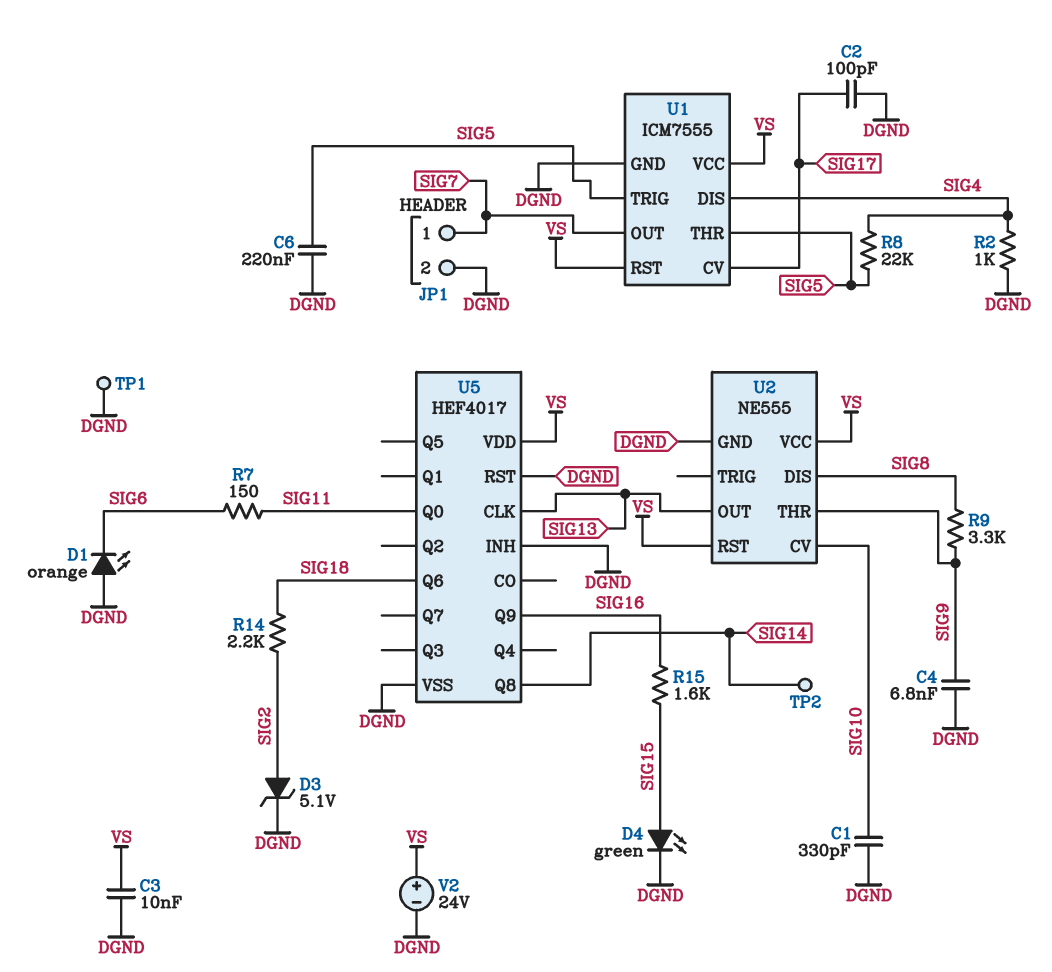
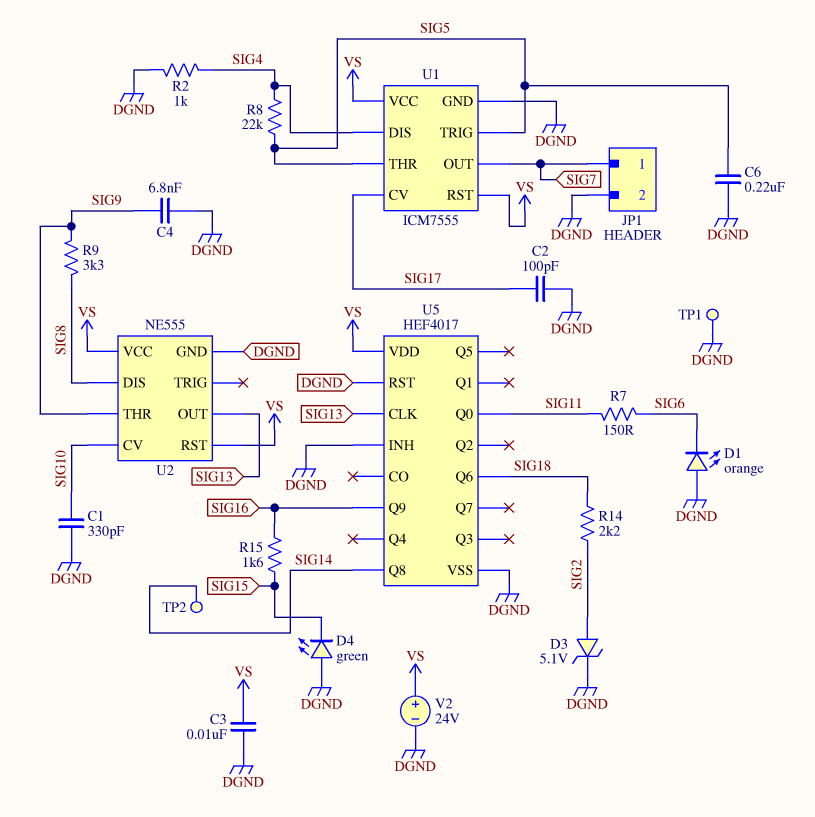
D4: LED green (A SIG15, K DGND) -> LED green (A DGND, K SIG15)

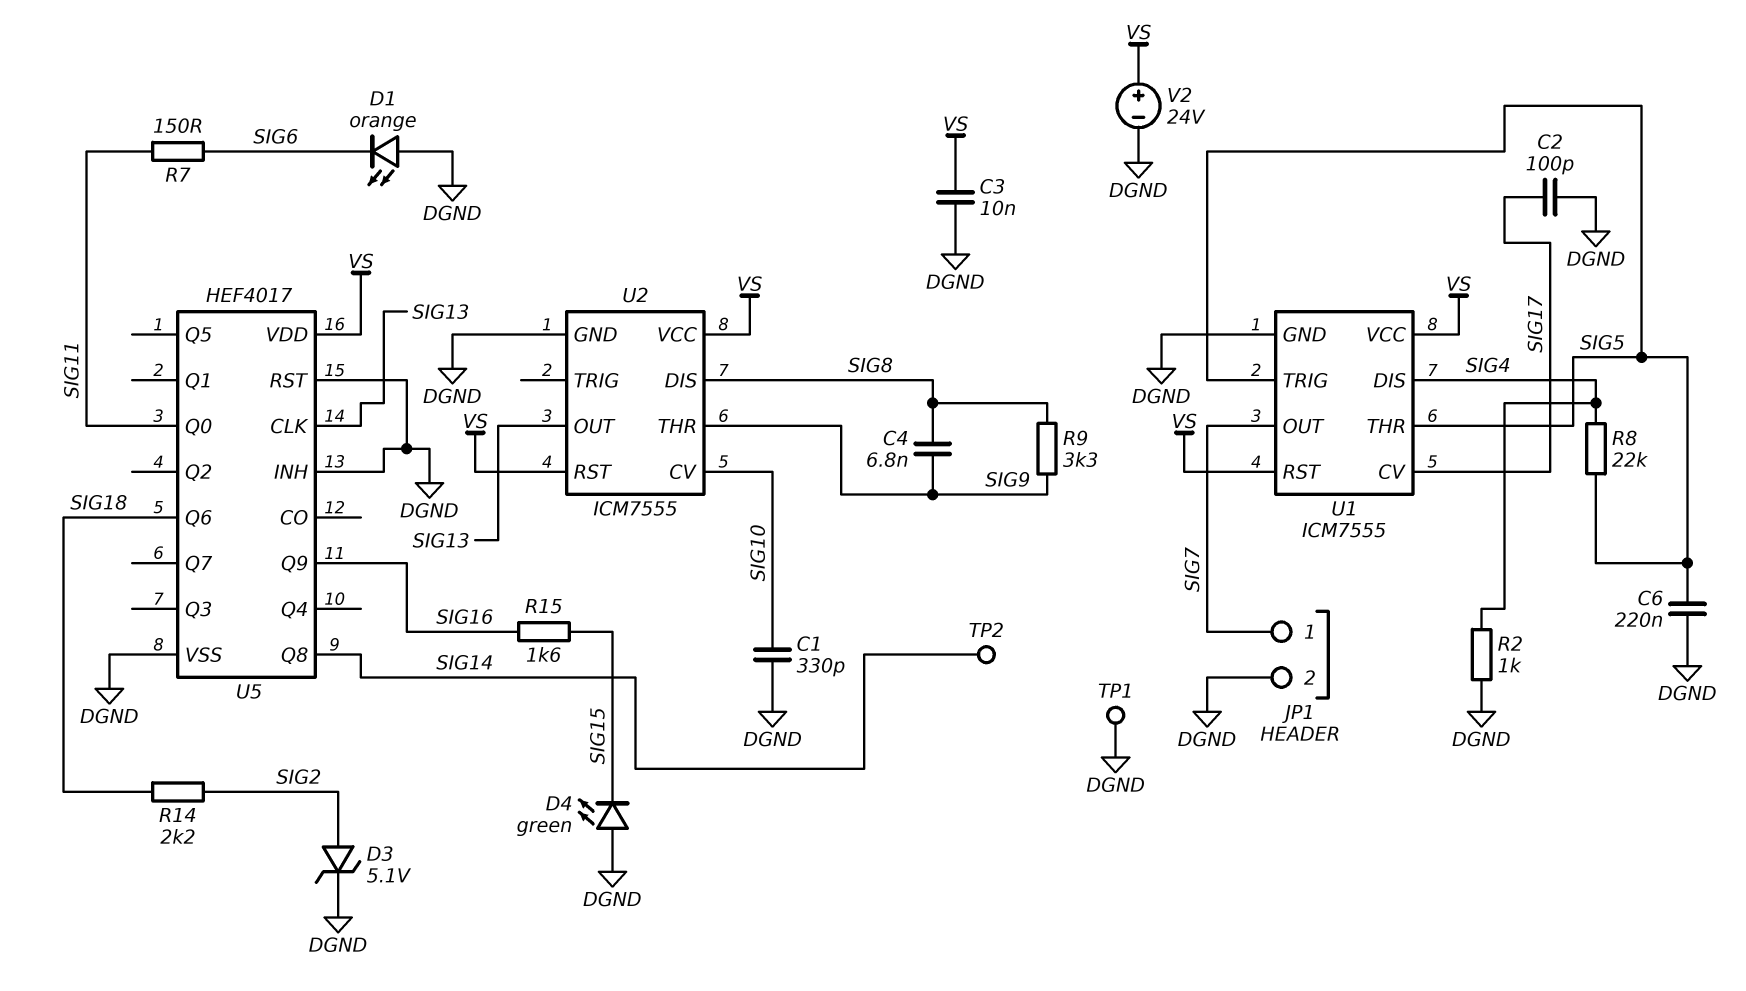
C4: 6.8nF (DGND, SIG9) -> 6.8nF (SIG8, SIG9)
U2: NE555 -> ICM7555

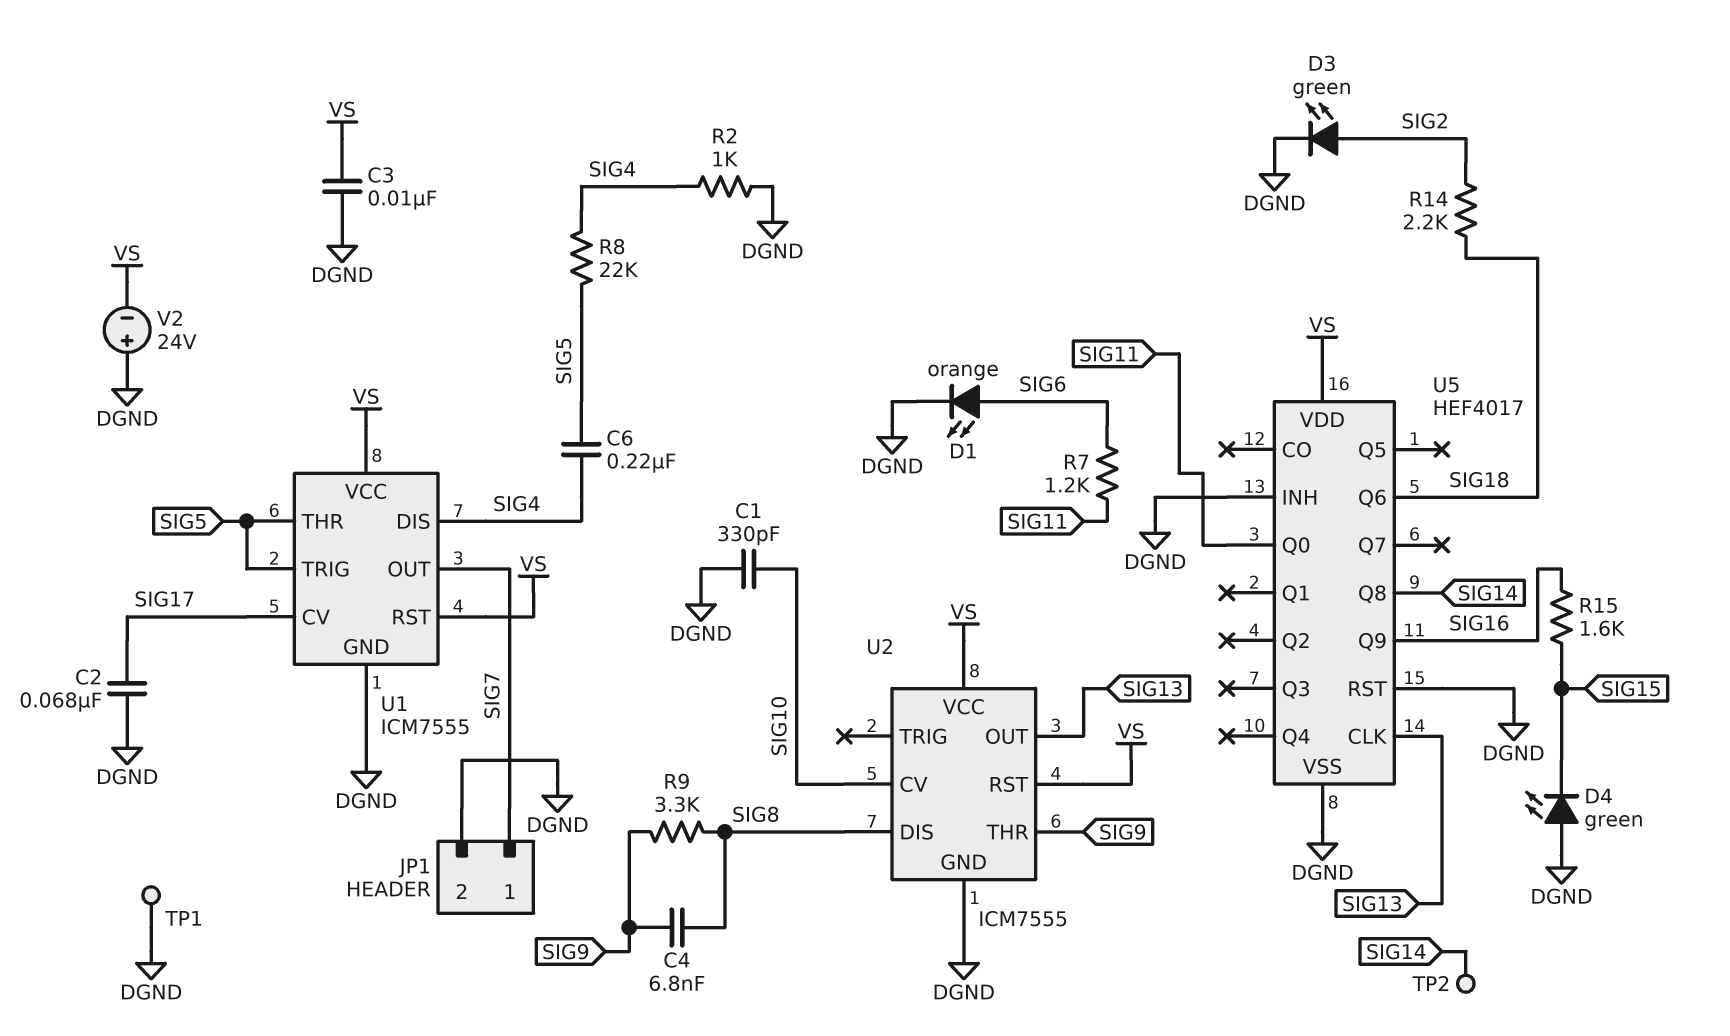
C2: 100pF (DGND, SIG17) -> 68nF (DGND, SIG17)
C6: 220nF (DGND, SIG5) -> 220nF (SIG4, SIG5)
D1: LED orange (A DGND, K SIG6) -> LED orange (A SIG6, K DGND)
D3: zener 5.1V (A SIG2, K DGND) -> LED green (A SIG2, K DGND)
R7: 150 (SIG6, SIG11) -> 1.2k (SIG6, SIG11)
V2: 24V (plus VS, minus DGND) -> 24V (plus DGND, minus VS)

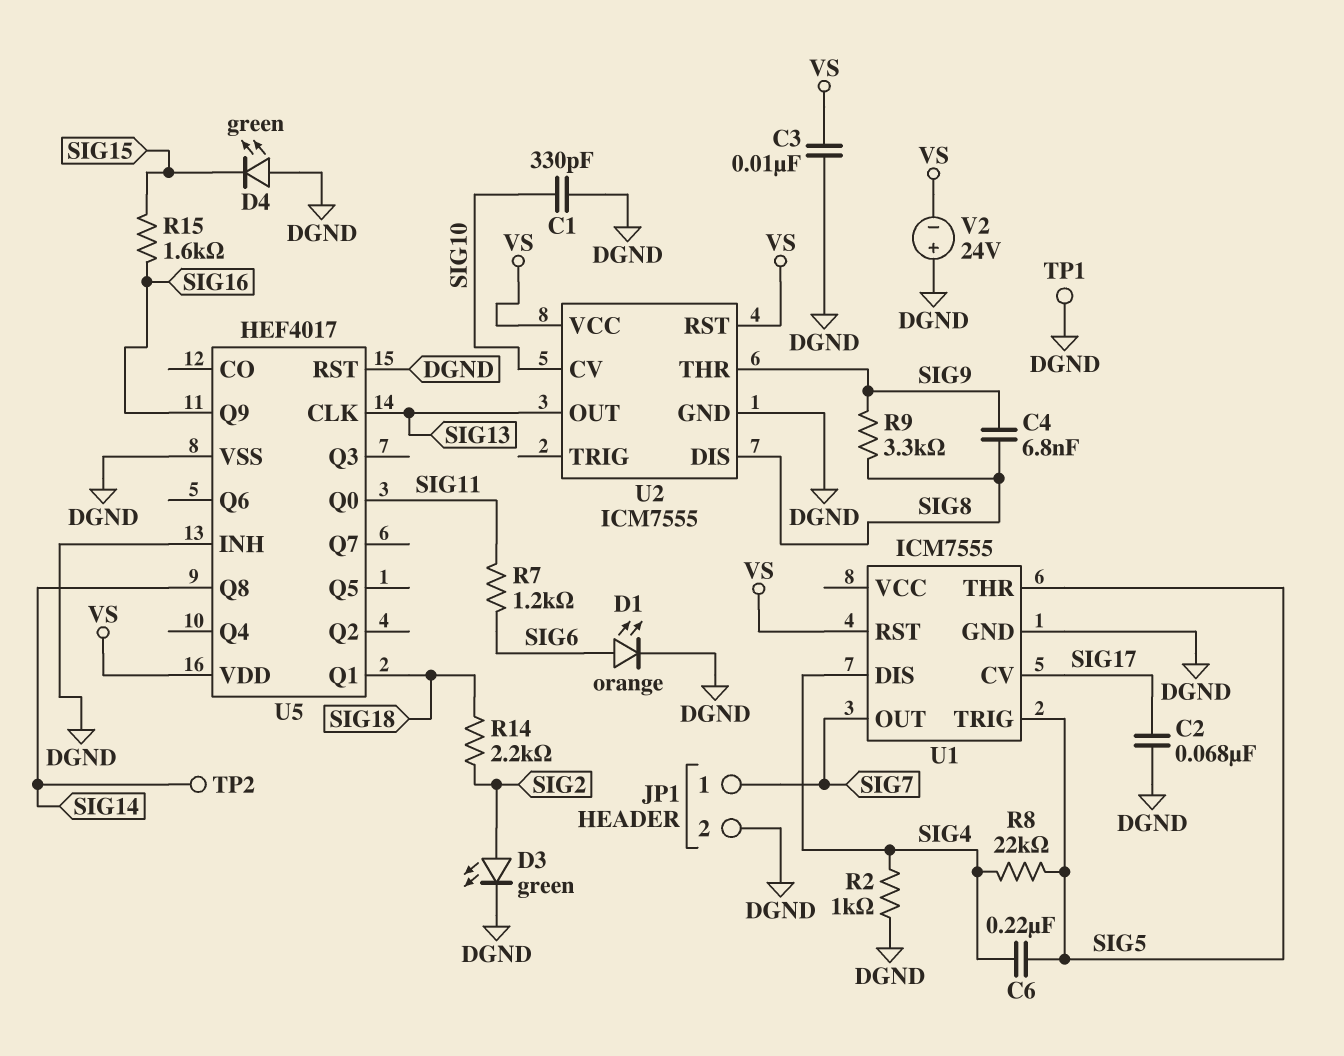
U1 pin VCC: VS -> none
U5 pin Q1: none -> SIG18
U5 pin Q6: SIG18 -> none

